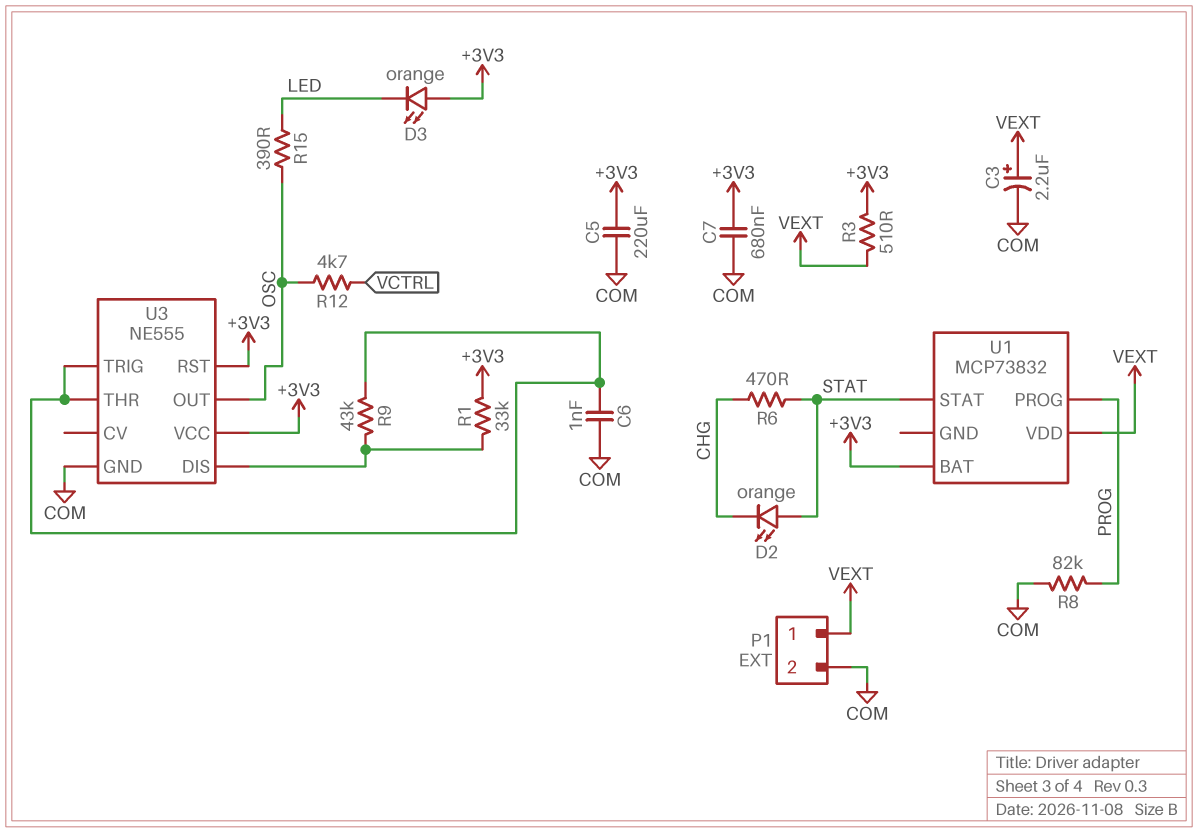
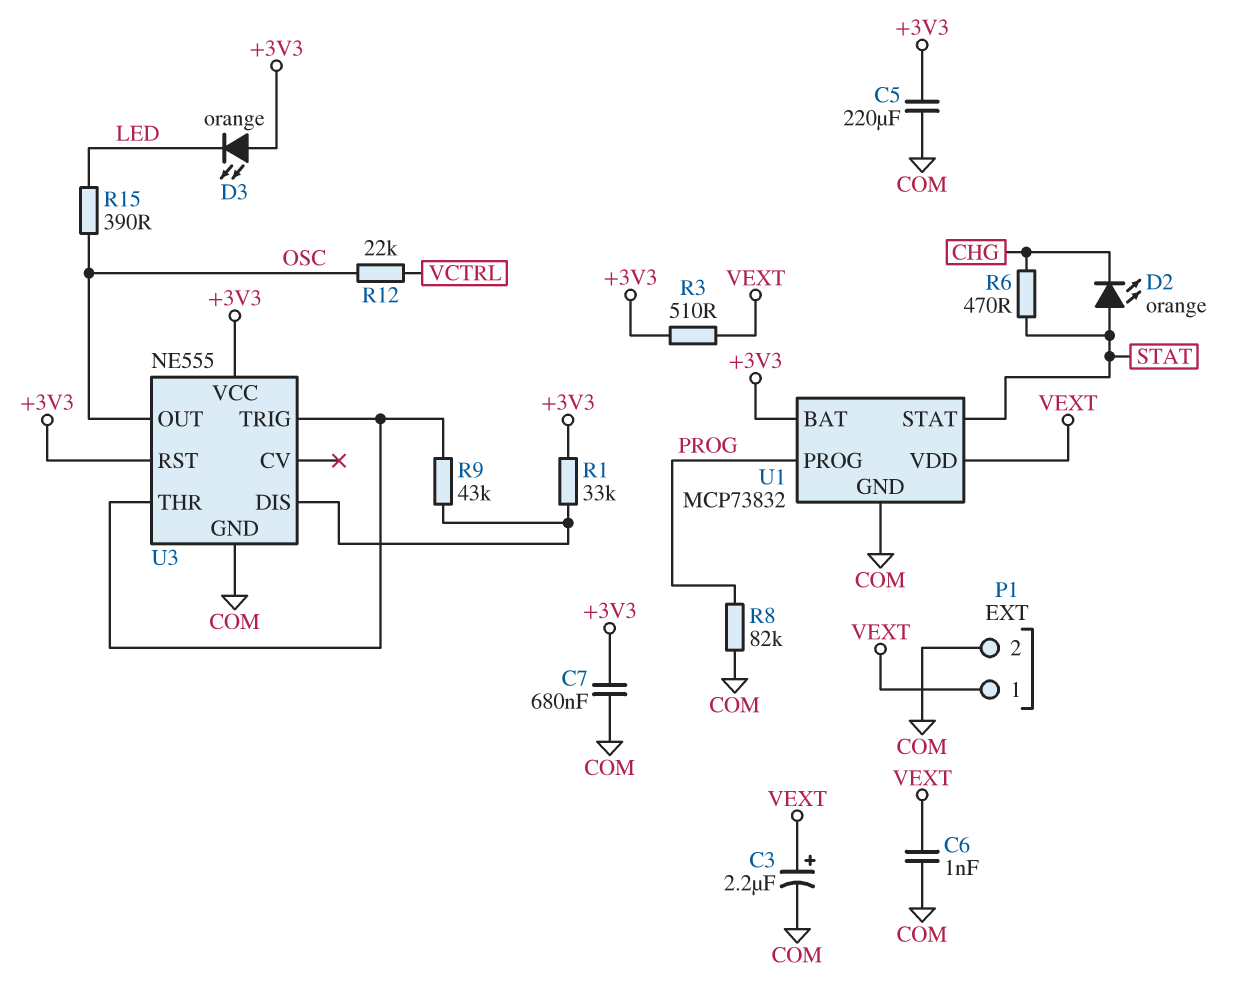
C6: 1nF (COM, U3/THR) -> 1nF (COM, VEXT)
R12: 4.7k (OSC, VCTRL) -> 22k (OSC, VCTRL)
U1 pin GND: none -> COM

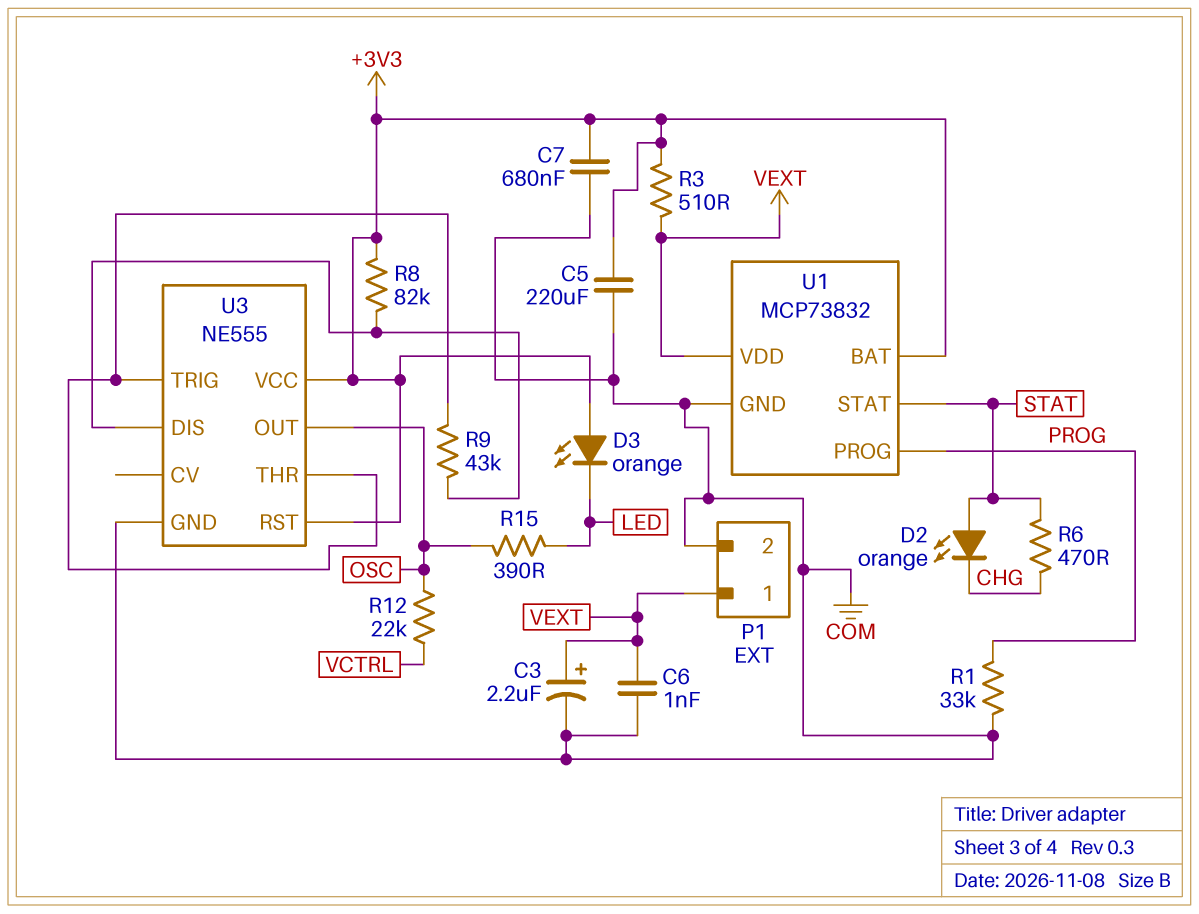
R1: 33k (+3V3, U3/DIS) -> 33k (COM, PROG)
R8: 82k (COM, PROG) -> 82k (+3V3, U3/DIS)

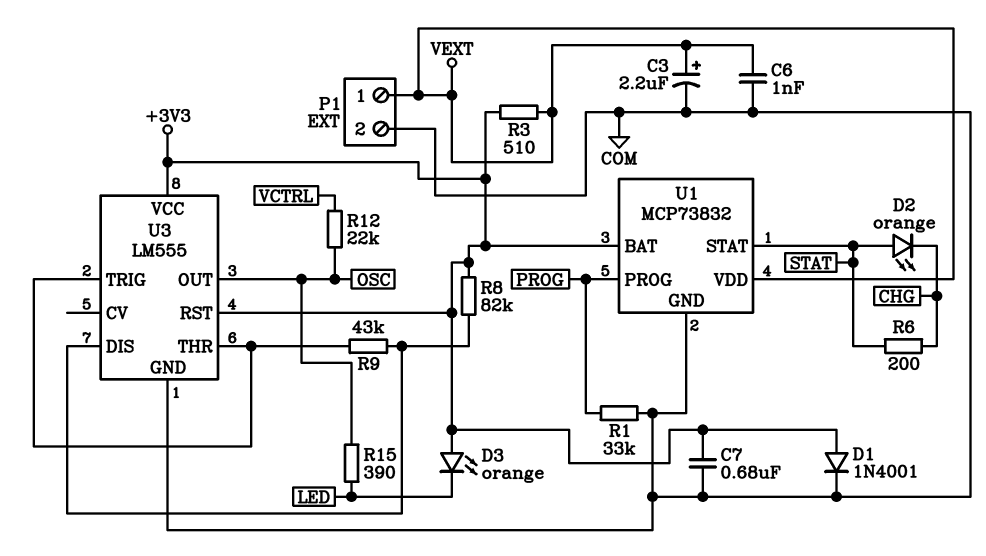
C5: 220uF (+3V3, COM) -> none
D1: none -> diode 1N4001 (A +3V3, K COM)
R6: 470 (CHG, STAT) -> 200 (CHG, STAT)
U3: NE555 -> LM555

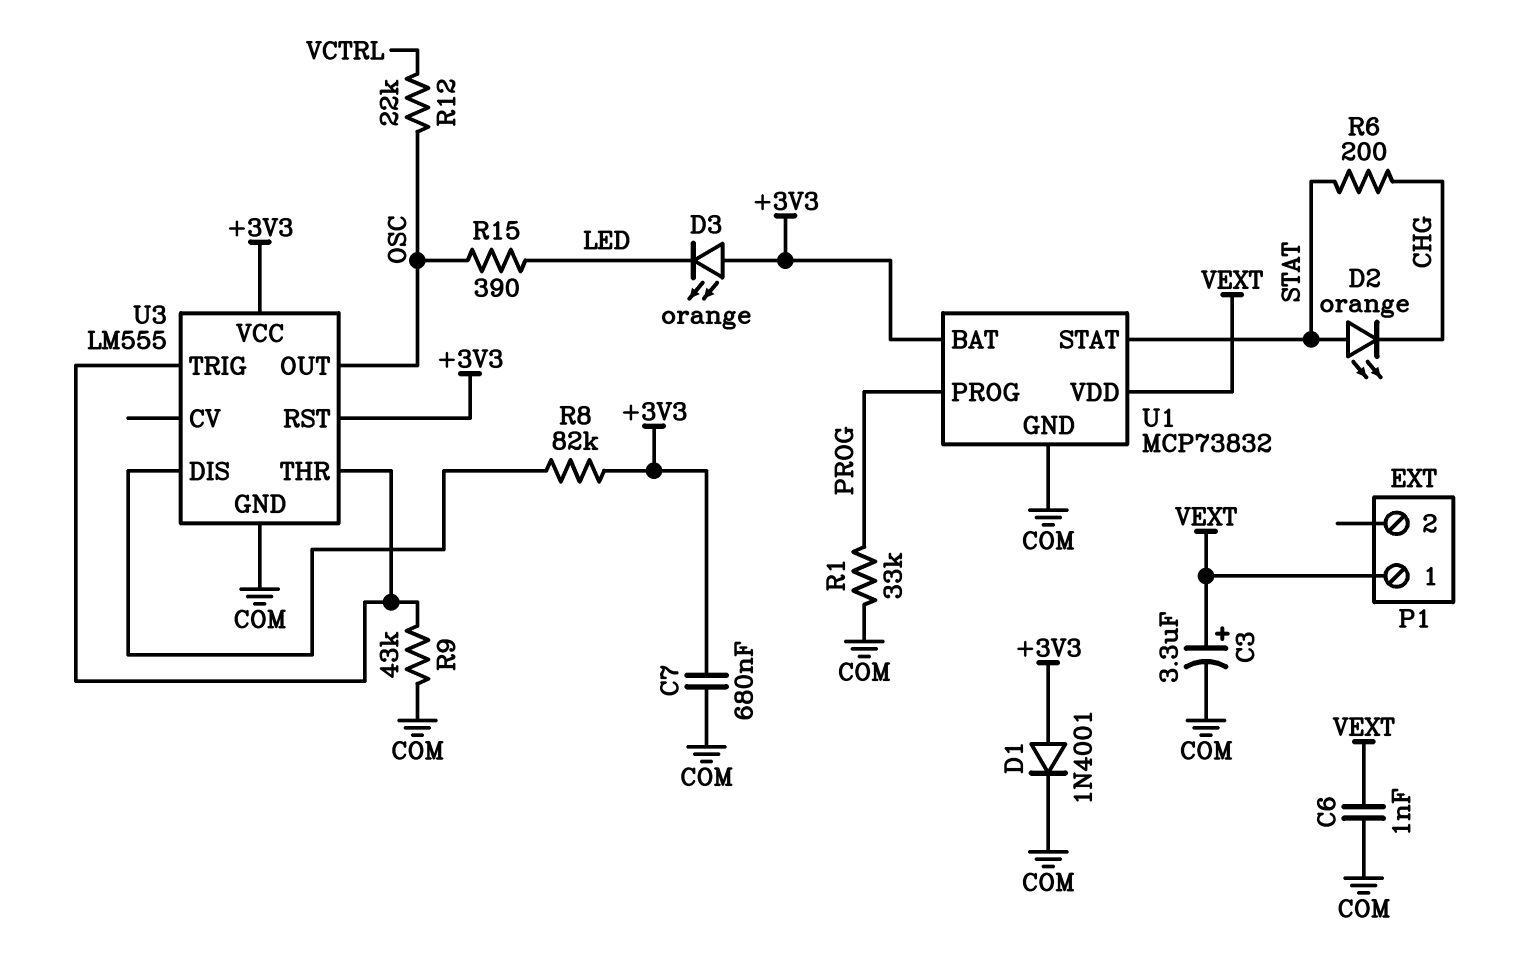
C3: 2.2uF (plus VEXT, minus COM) -> 3.3uF (plus VEXT, minus COM)
P1 pin 2: COM -> none
R3: 510 (+3V3, VEXT) -> none
R9: 43k (U3/DIS, U3/THR) -> 43k (COM, U3/THR)

